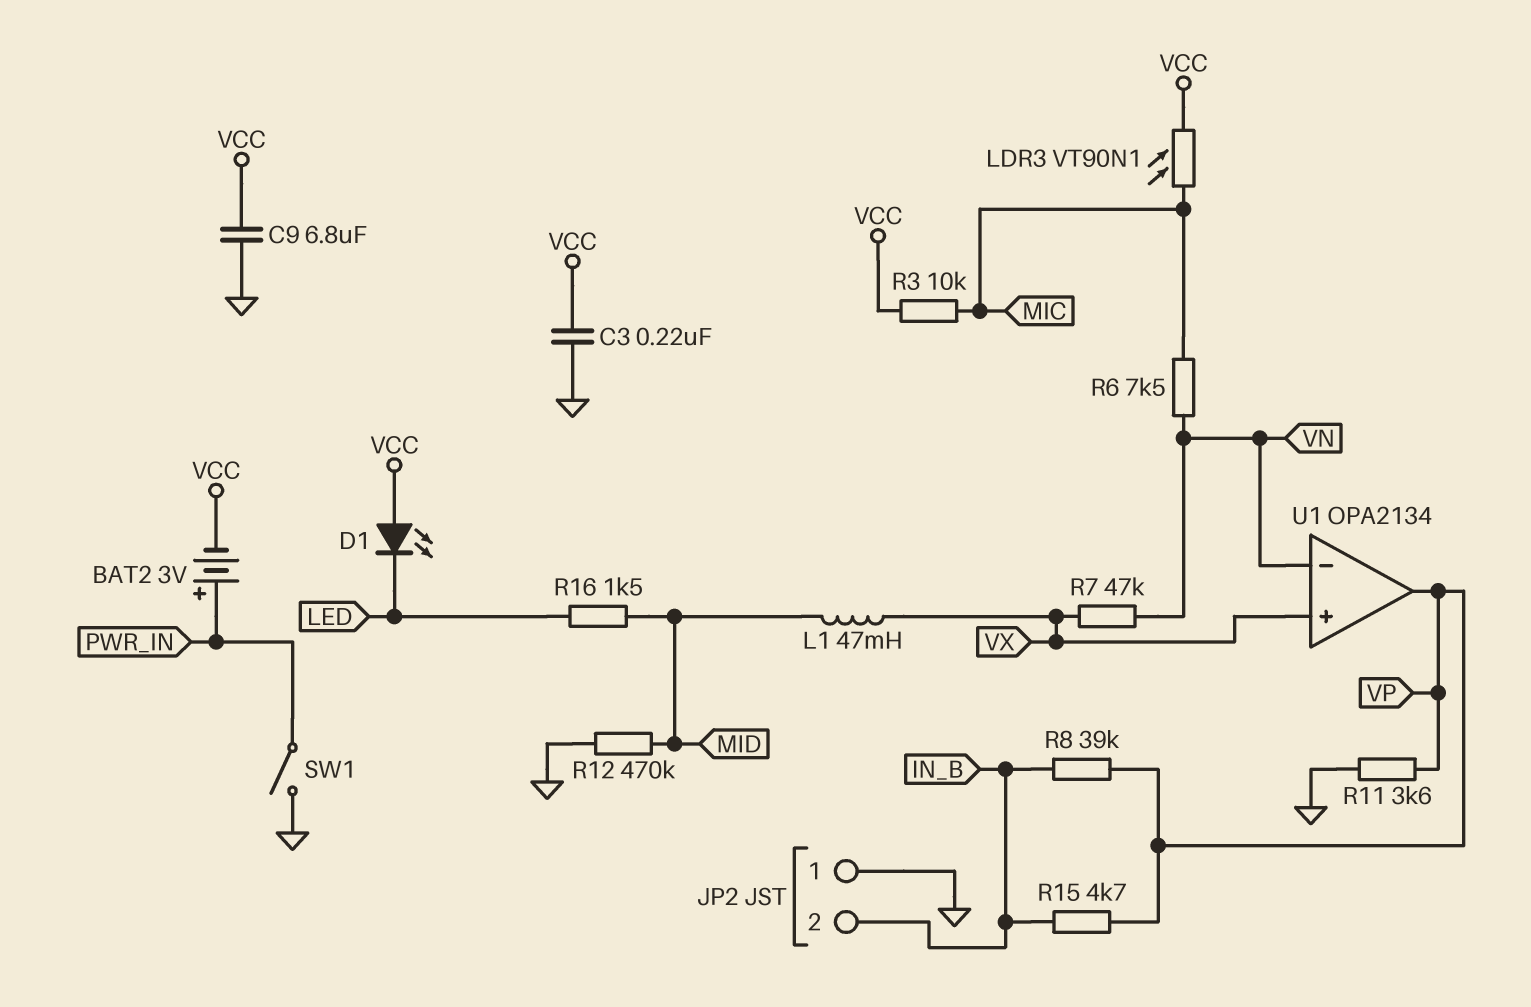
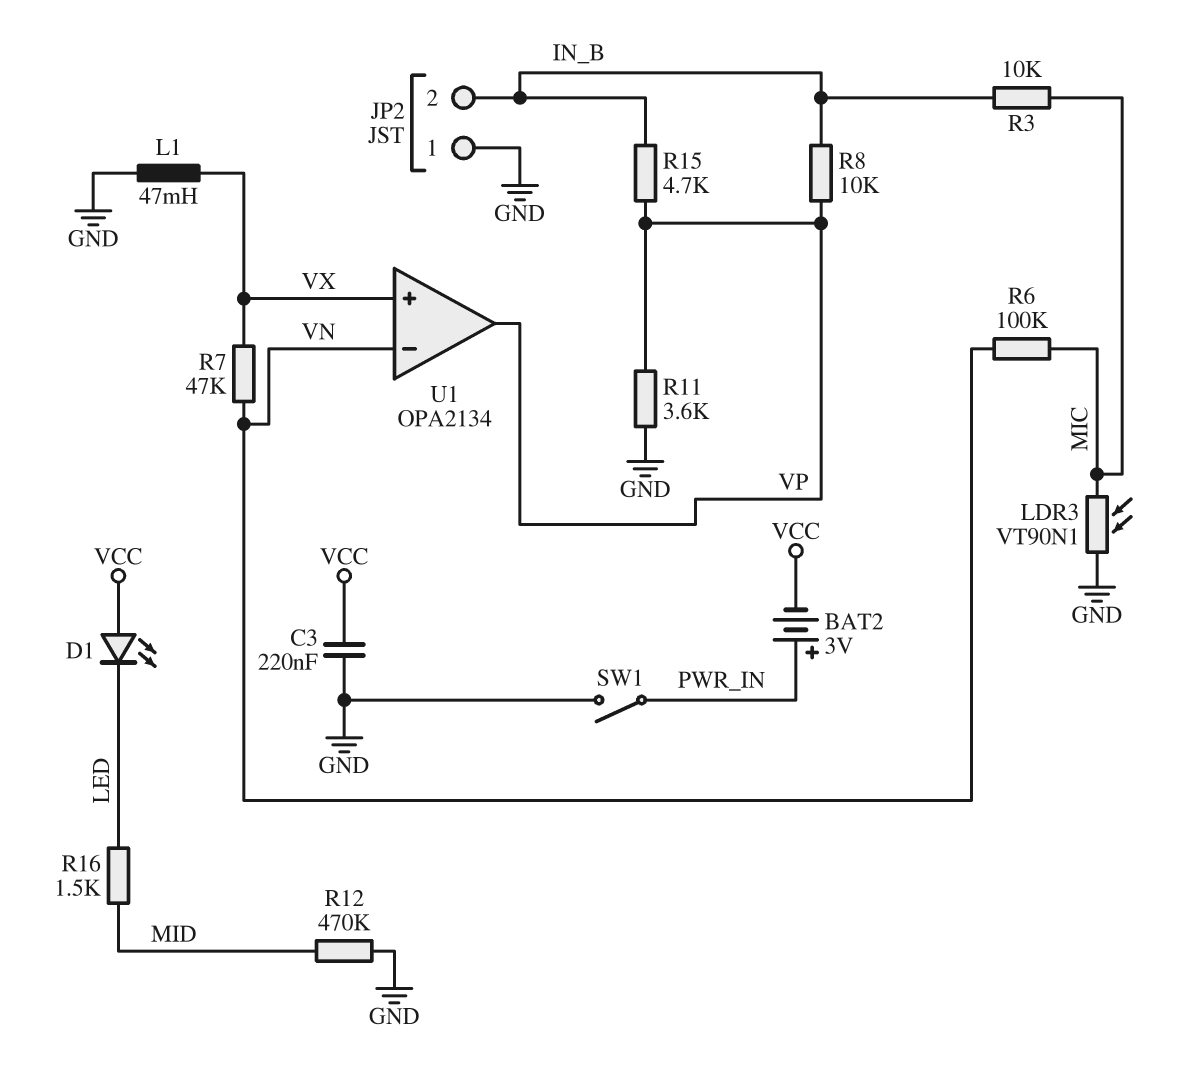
C9: 6.8uF (GND, VCC) -> none
L1: 47mH (MID, VX) -> 47mH (GND, VX)
LDR3: VT90N1 (MIC, VCC) -> VT90N1 (GND, MIC)
R3: 10k (MIC, VCC) -> 10k (IN_B, MIC)
R6: 7.5k (MIC, VN) -> 100k (MIC, VN)
R8: 39k (IN_B, VP) -> 10k (IN_B, VP)

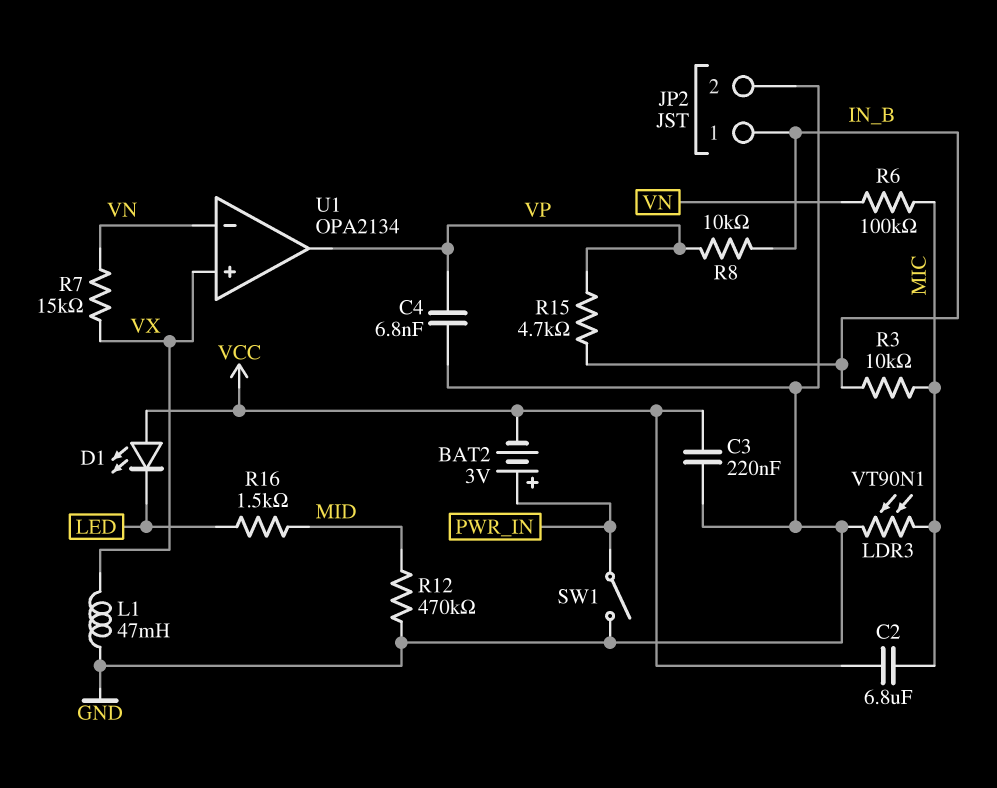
C2: none -> 6.8uF (MIC, VCC)
C4: none -> 6.8nF (GND, VP)
JP2 pin 1: GND -> IN_B
JP2 pin 2: IN_B -> GND
R7: 47k (VN, VX) -> 15k (VN, VX)
R11: 3.6k (GND, VP) -> none

